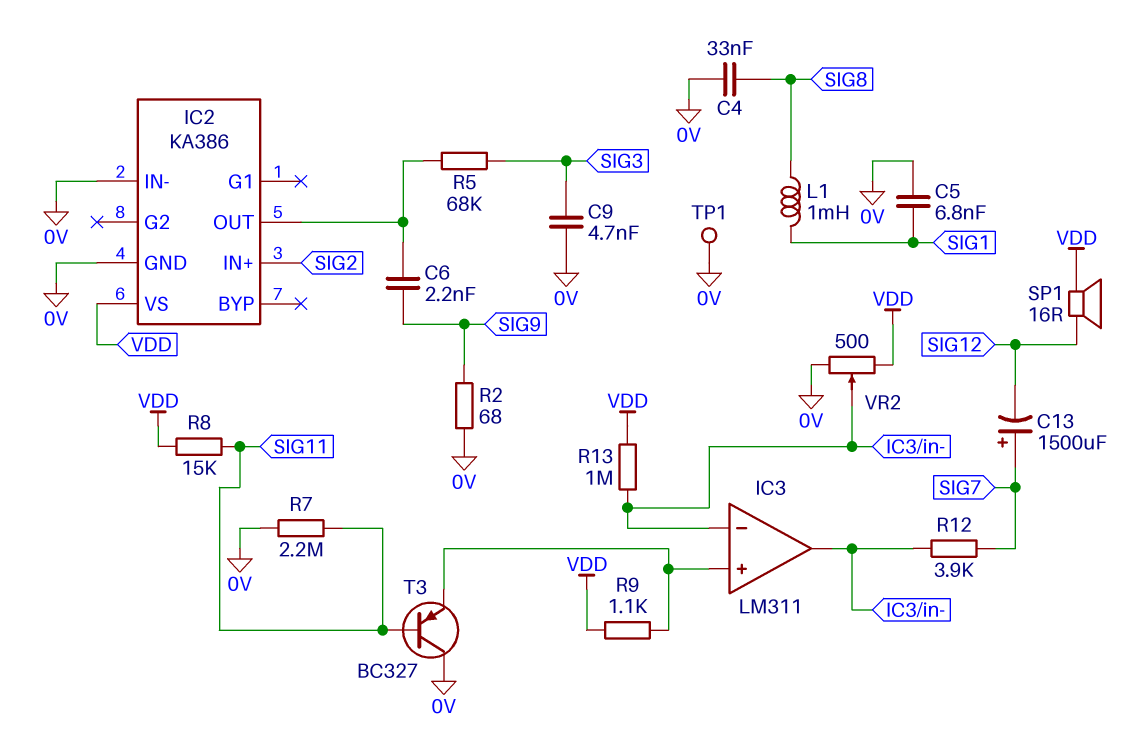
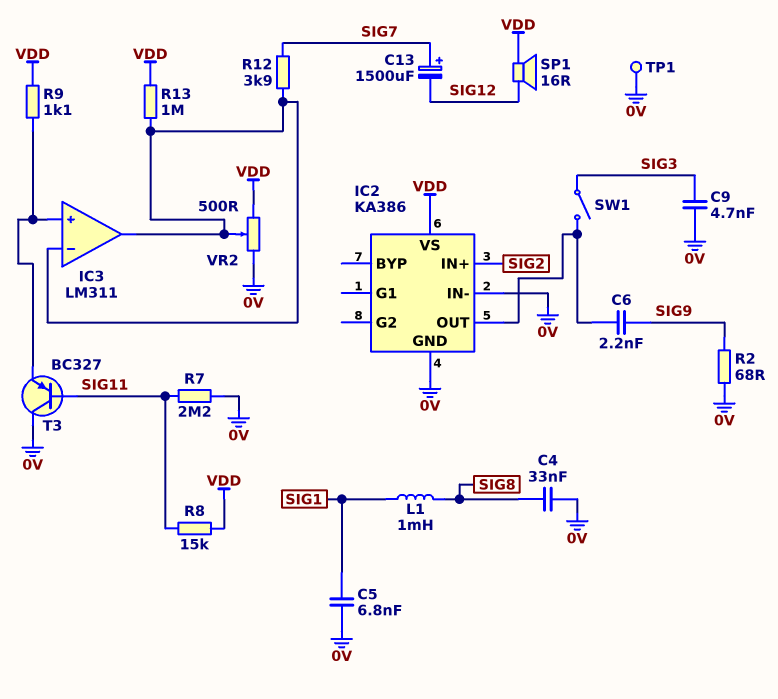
R5: 68k (IC2/OUT, SIG3) -> none
SW1: none -> switch (IC2/OUT, SIG3)

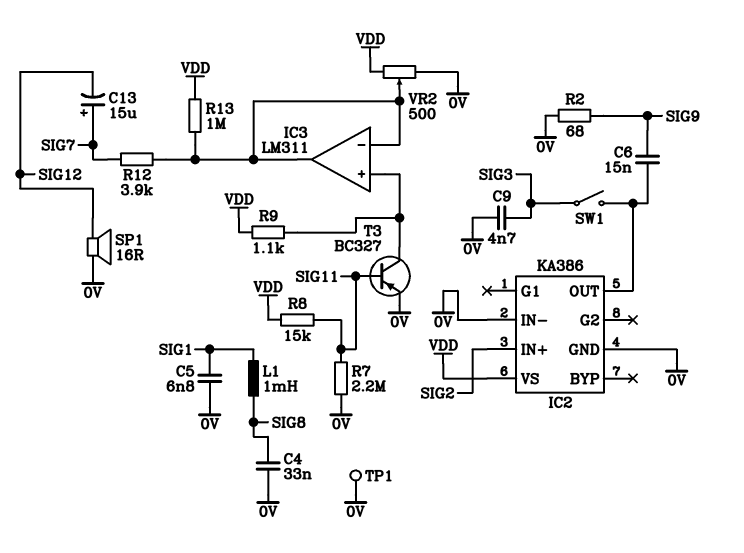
C6: 2.2nF (IC2/OUT, SIG9) -> 15nF (IC2/OUT, SIG9)
C13: 1500uF (plus SIG7, minus SIG12) -> 15uF (plus SIG7, minus SIG12)
SP1: speaker 16R (SIG12, VDD) -> speaker 16R (0V, SIG12)
T3: PNP BC327 (B SIG11, C 0V, E IC3/in+) -> PNP BC327 (B SIG11, C IC3/in+, E 0V)

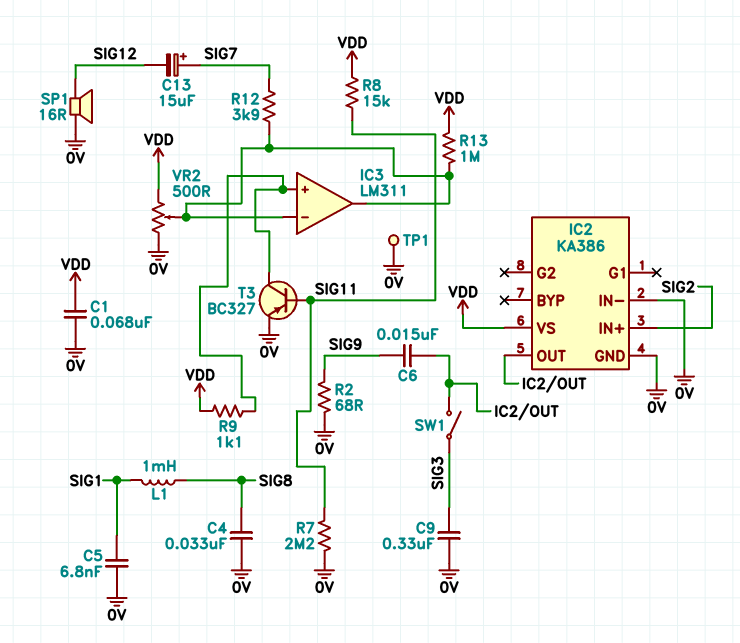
C1: none -> 68nF (0V, VDD)
C9: 4.7nF (0V, SIG3) -> 330nF (0V, SIG3)

